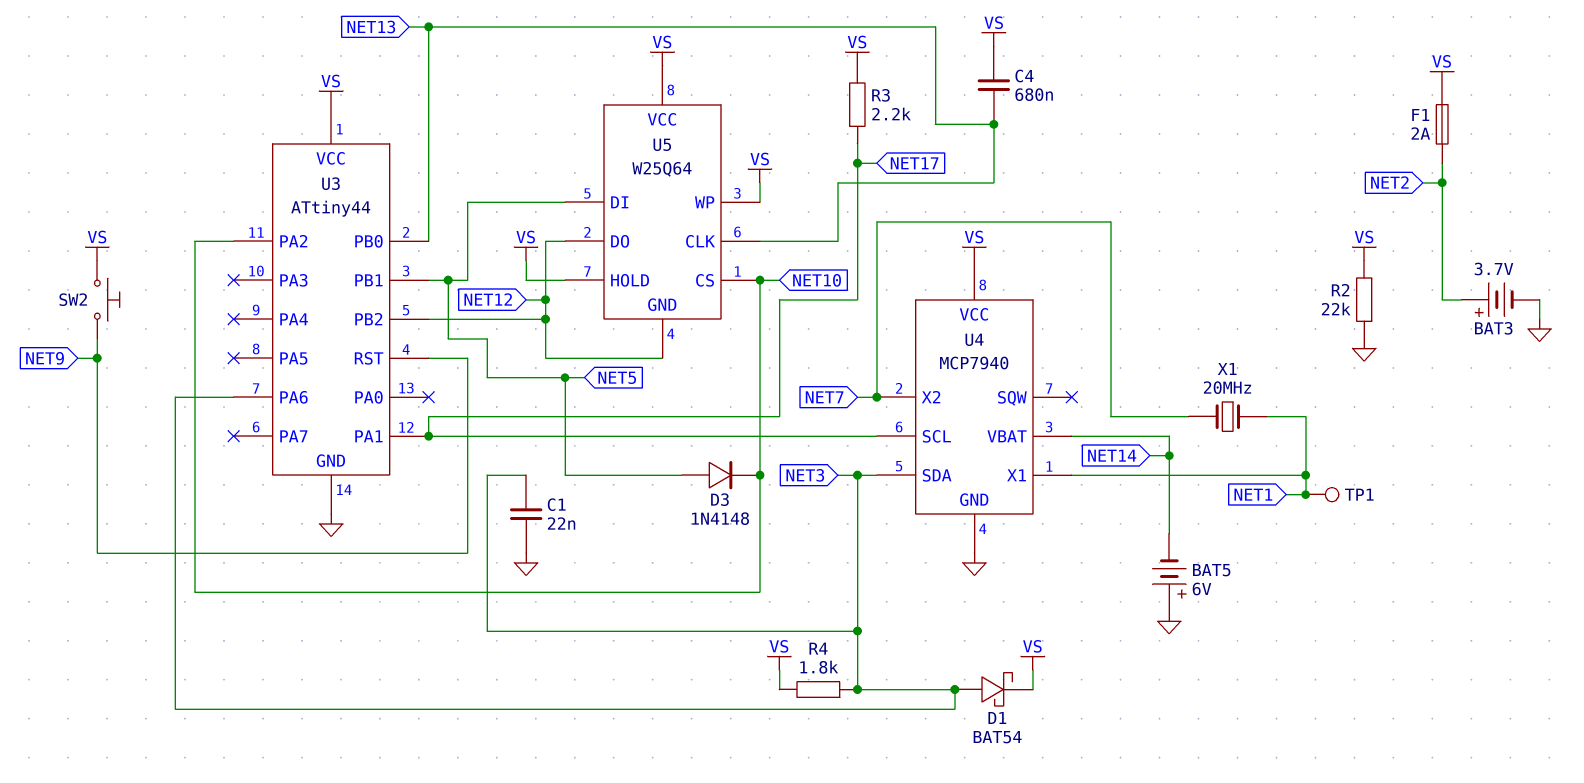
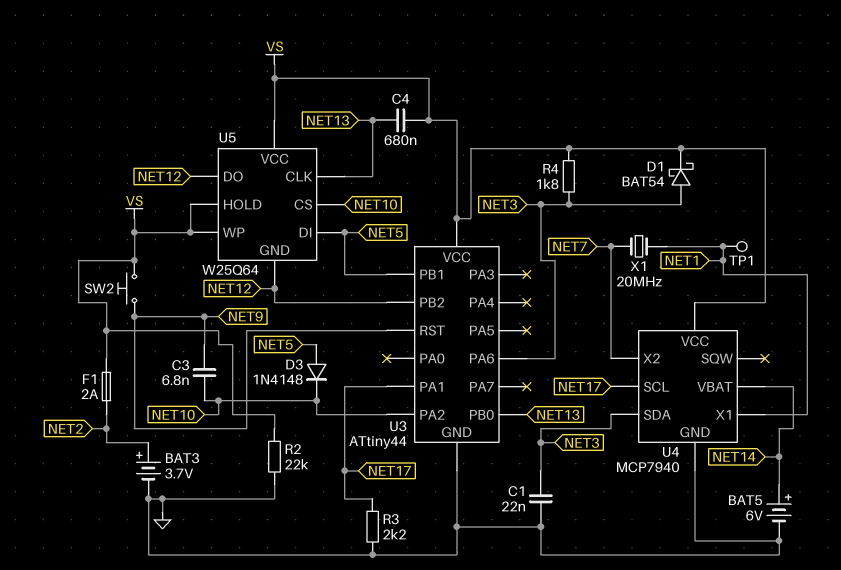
BAT5: 6V (plus GND, minus NET14) -> 6V (plus NET14, minus GND)
C3: none -> 6.8nF (NET9, NET10)
R3: 2.2k (NET17, VS) -> 2.2k (GND, NET17)

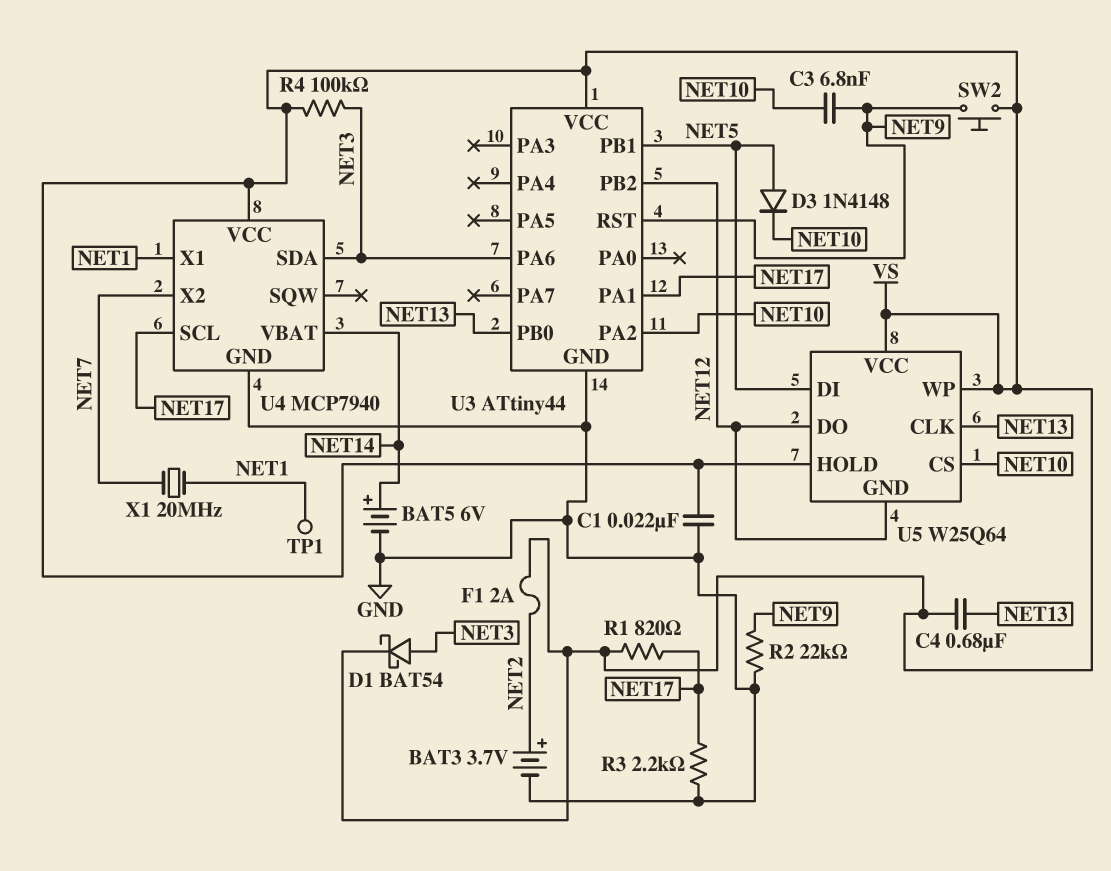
C1: 22nF (GND, NET3) -> 22nF (GND, VS)
R1: none -> 820 (NET17, VS)
R2: 22k (GND, VS) -> 22k (GND, NET9)
R4: 1.8k (NET3, VS) -> 100k (NET3, VS)

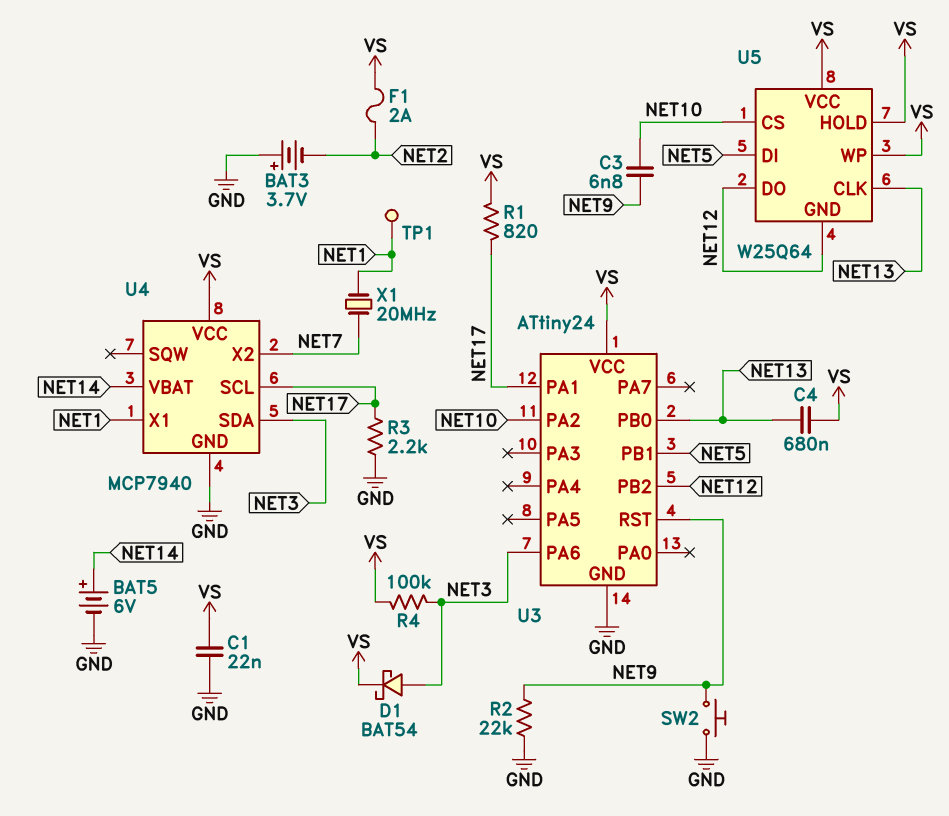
BAT3: 3.7V (plus NET2, minus GND) -> 3.7V (plus GND, minus NET2)
D3: diode 1N4148 (A NET5, K NET10) -> none
SW2: button (NET9, VS) -> button (GND, NET9)
U3: ATtiny44 -> ATtiny24

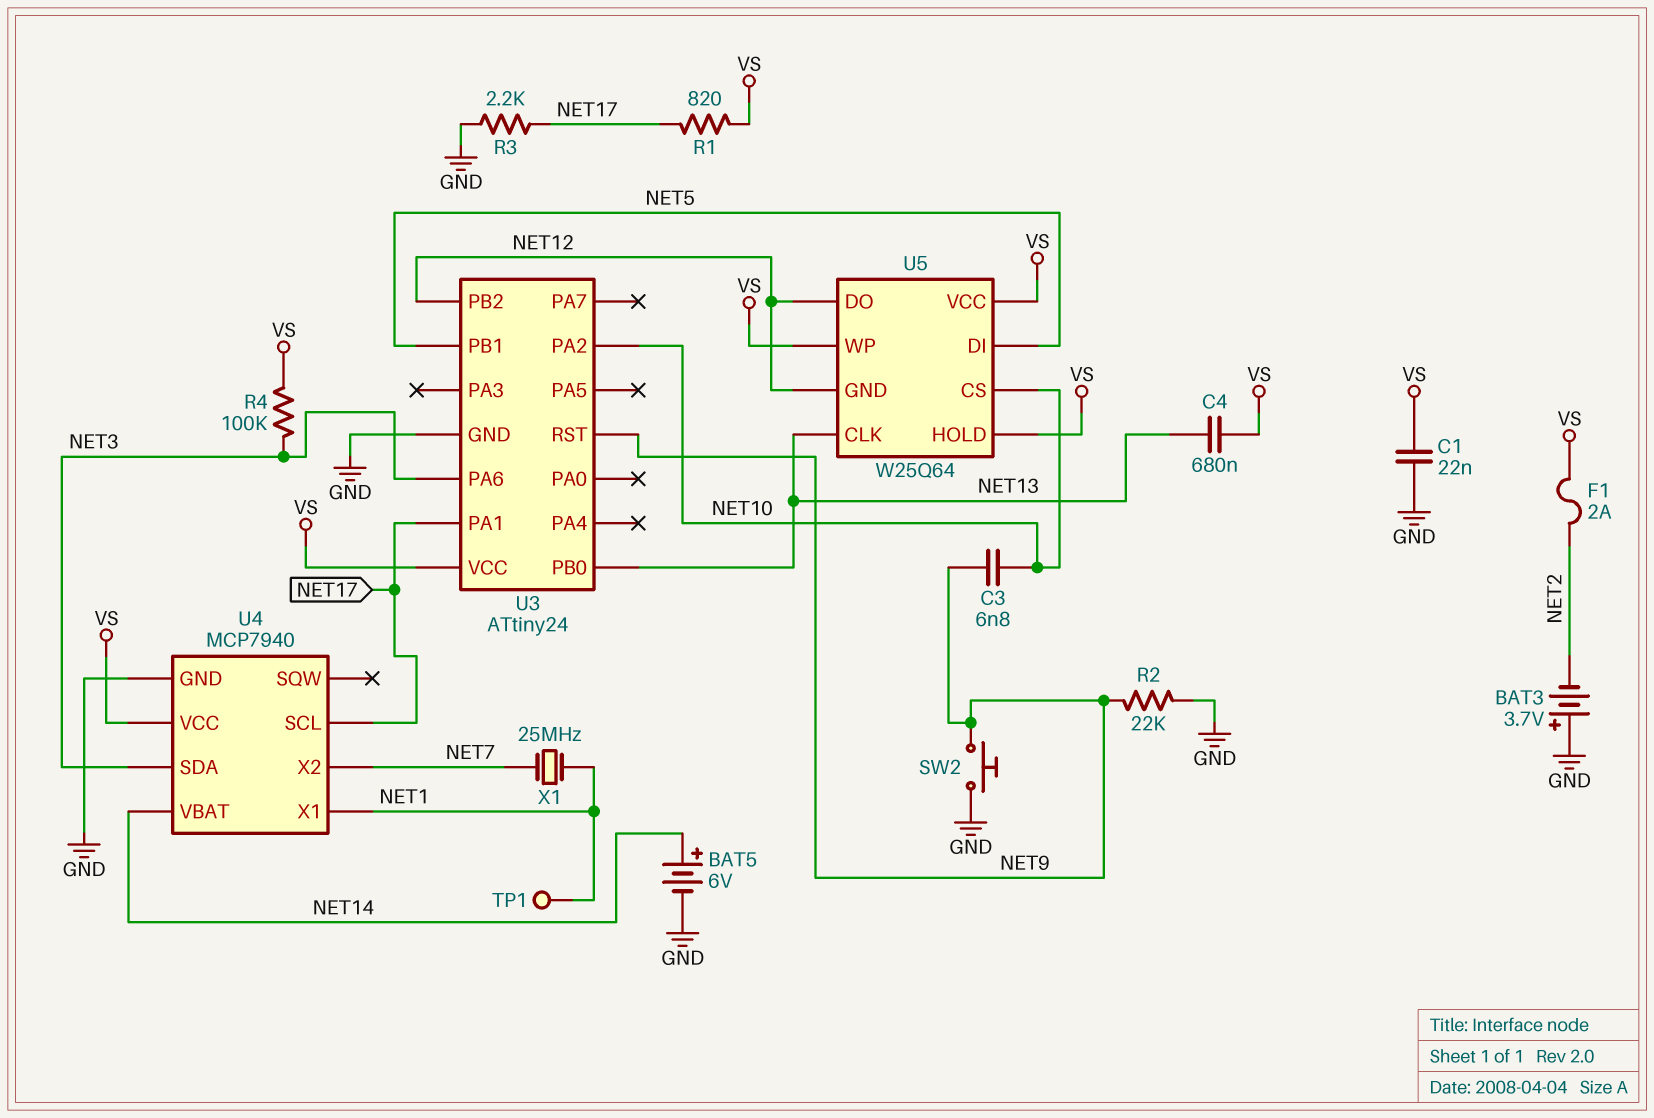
D1: schottky BAT54 (A NET3, K VS) -> none
X1: 20MHz (NET1, NET7) -> 25MHz (NET1, NET7)

